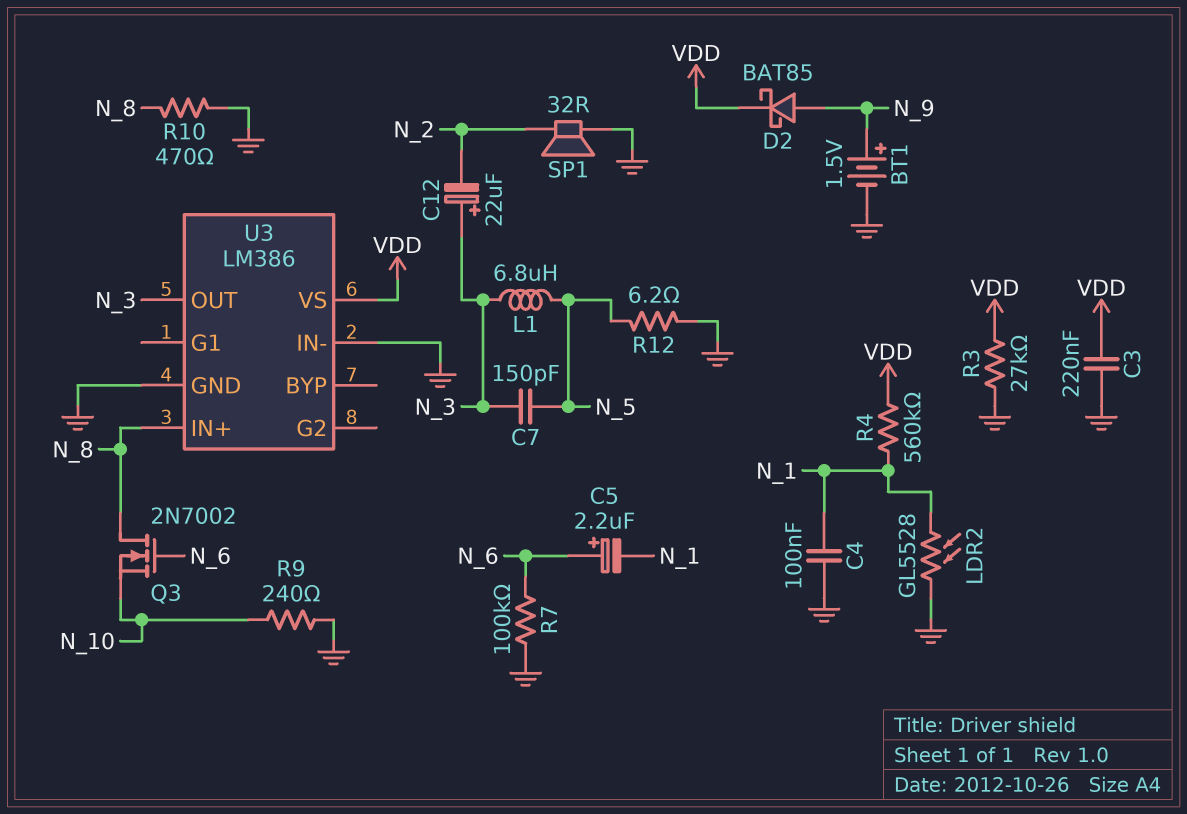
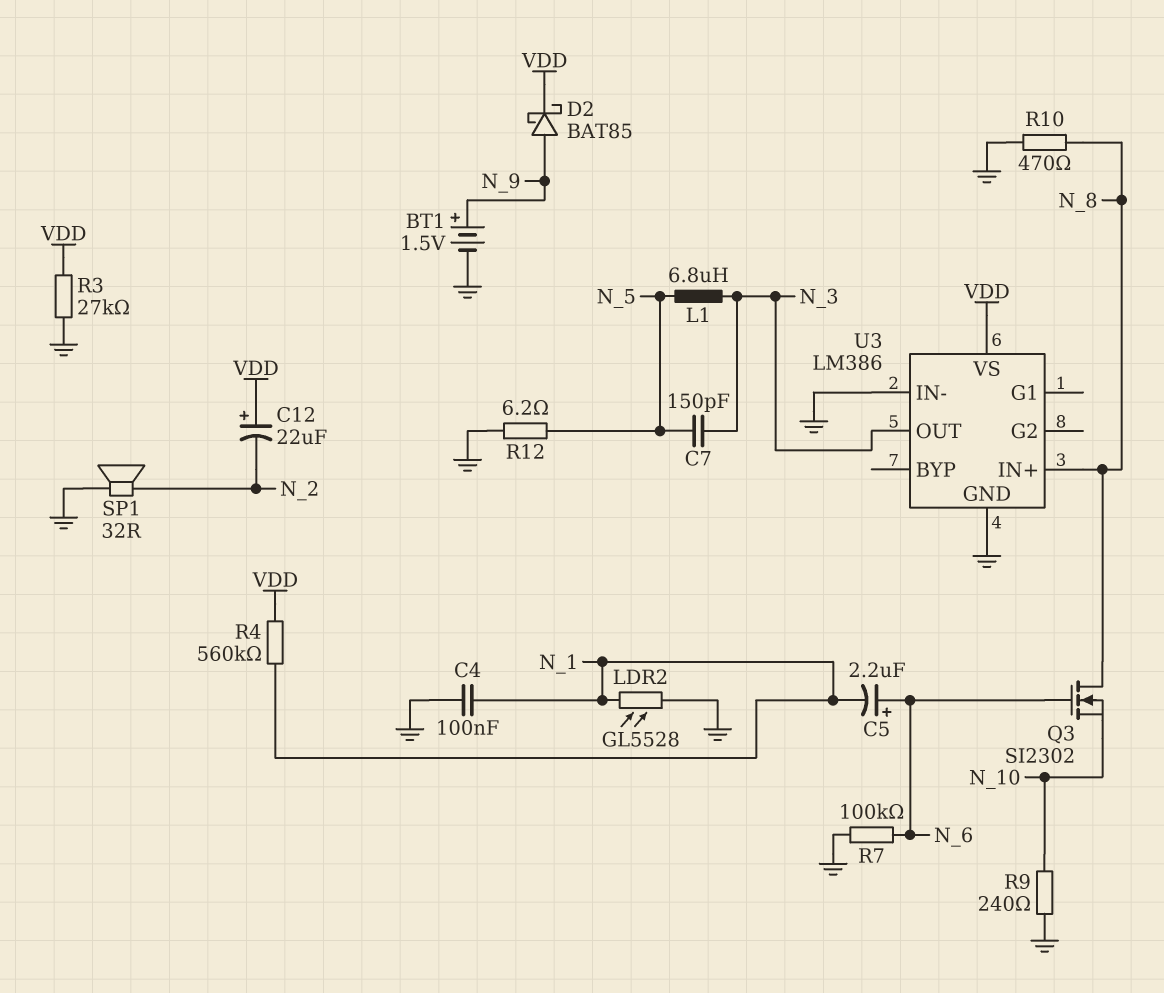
C3: 220nF (GND, VDD) -> none
C12: 22uF (plus N_3, minus N_2) -> 22uF (plus VDD, minus N_2)
Q3: NMOS 2N7002 (G N_6, D N_8, S N_10) -> NMOS SI2302 (G N_6, D N_8, S N_10)

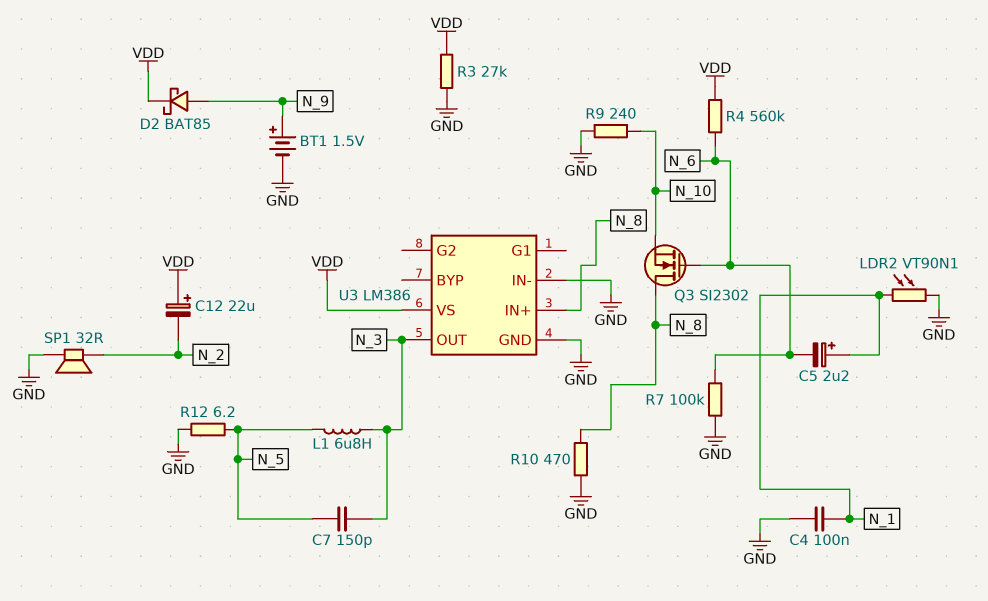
C5: 2.2uF (plus N_6, minus N_1) -> 2.2uF (plus N_1, minus N_6)
LDR2: GL5528 (GND, N_1) -> VT90N1 (GND, N_1)
R4: 560k (N_1, VDD) -> 560k (N_6, VDD)

